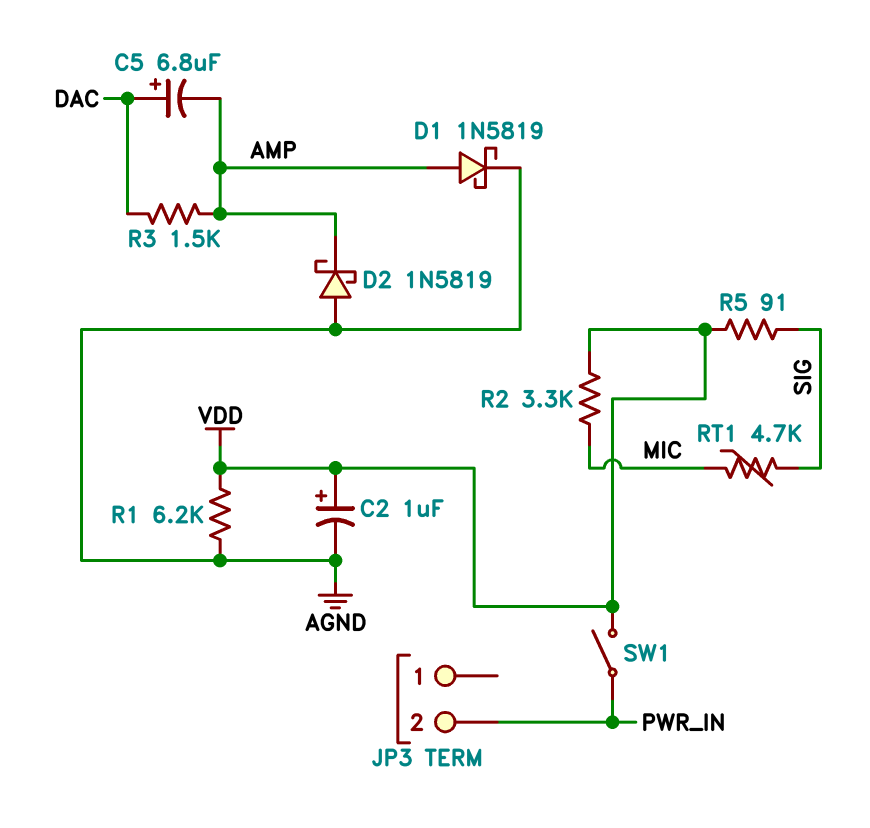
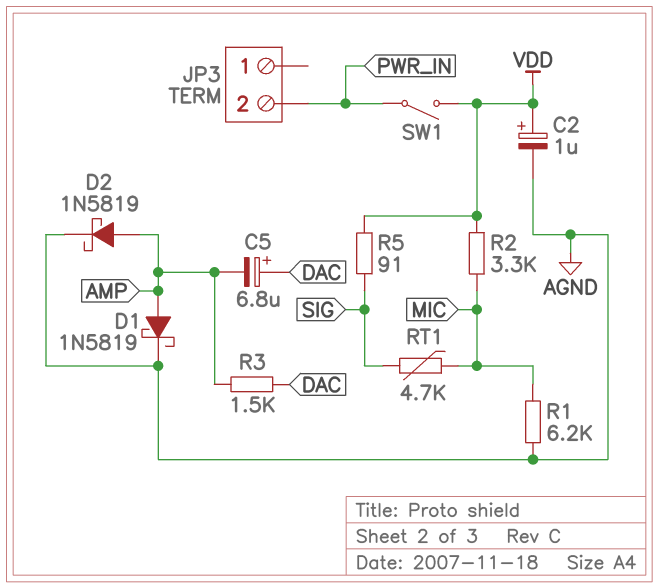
D2: schottky 1N5819 (A AGND, K AMP) -> schottky 1N5819 (A AMP, K AGND)
R1: 6.2k (AGND, VDD) -> 6.2k (AGND, MIC)

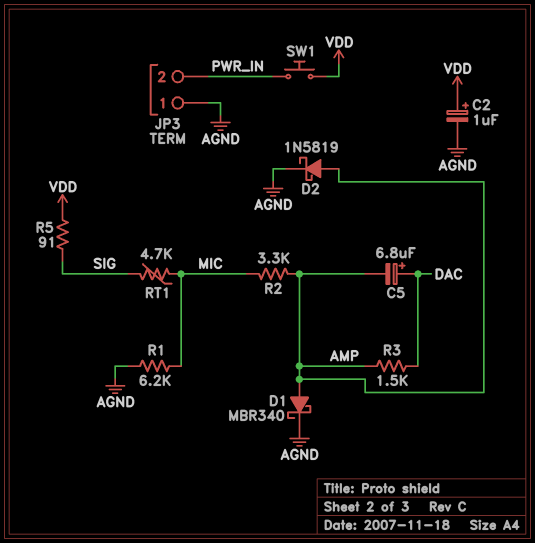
D1: schottky 1N5819 (A AMP, K AGND) -> schottky MBR340 (A AMP, K AGND)
JP3 pin 1: none -> AGND
R2: 3.3k (MIC, VDD) -> 3.3k (AMP, MIC)
SW1: switch (PWR_IN, VDD) -> button (PWR_IN, VDD)

